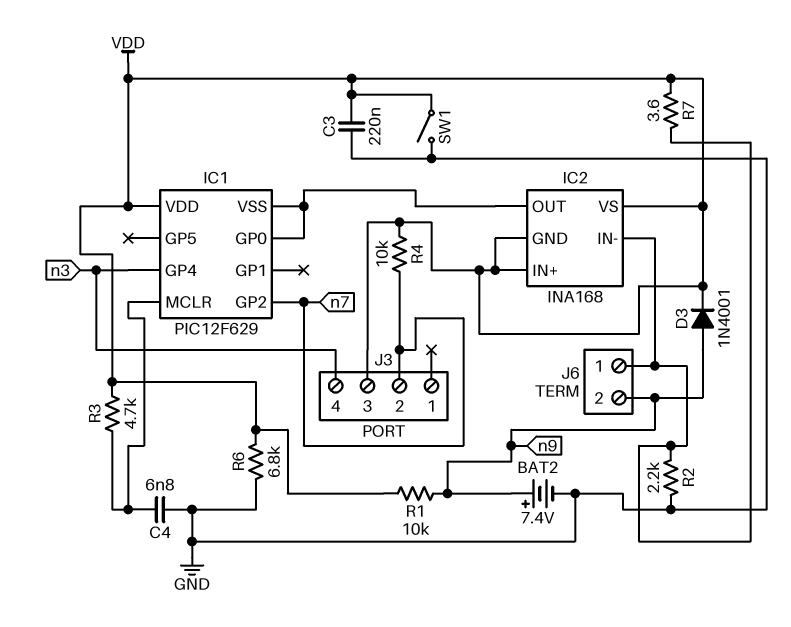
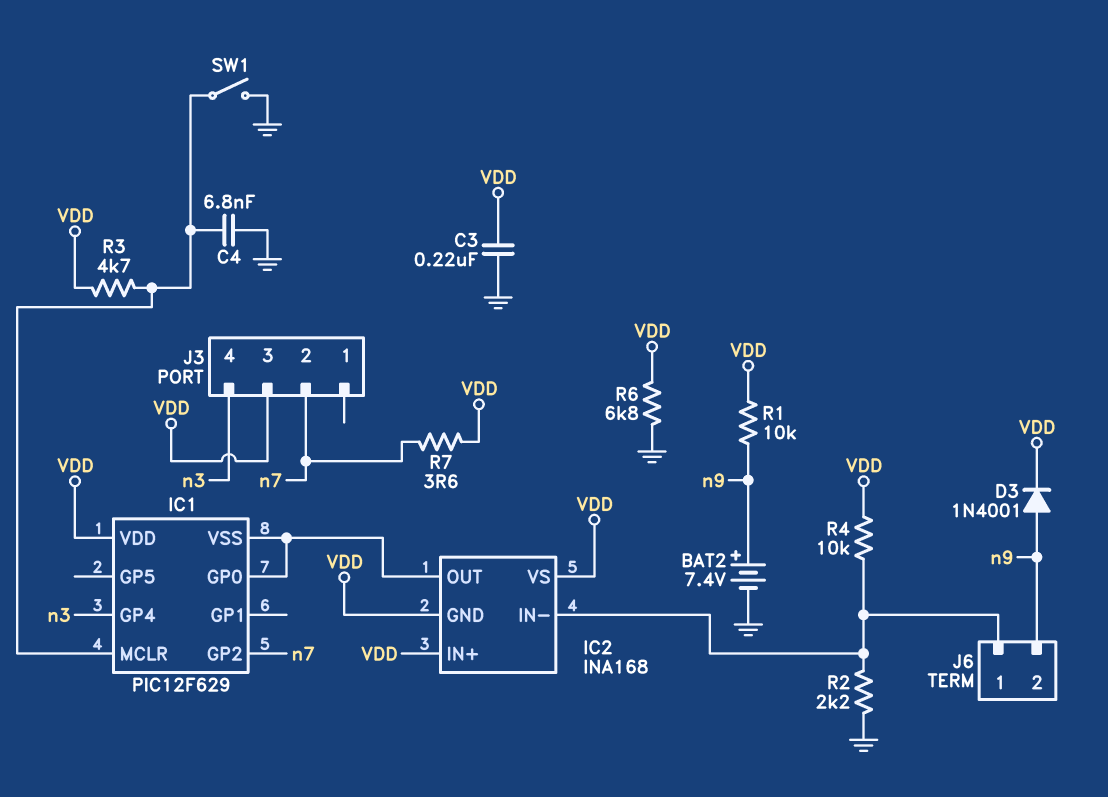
R4: 10k (VDD, n7) -> 10k (IC2/IN-, VDD)
R7: 3.6 (IC2/IN-, VDD) -> 3.6 (VDD, n7)
SW1: switch (GND, VDD) -> switch (GND, IC1/MCLR)

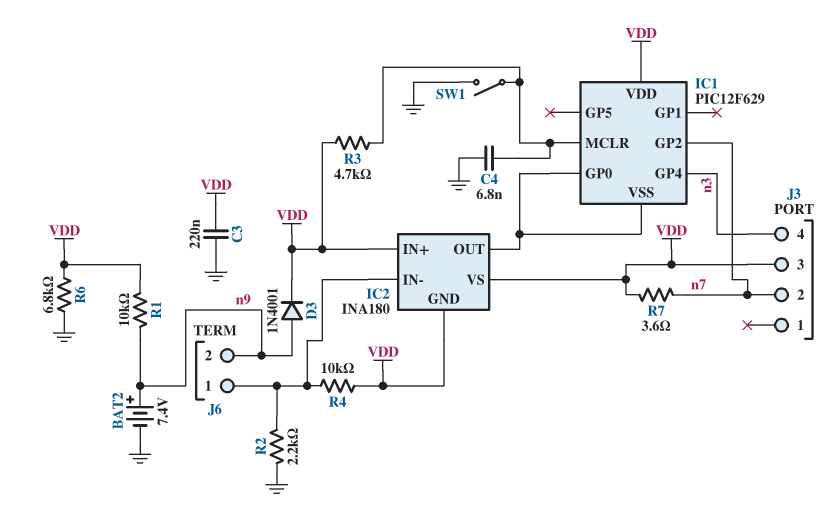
IC2: INA168 -> INA180

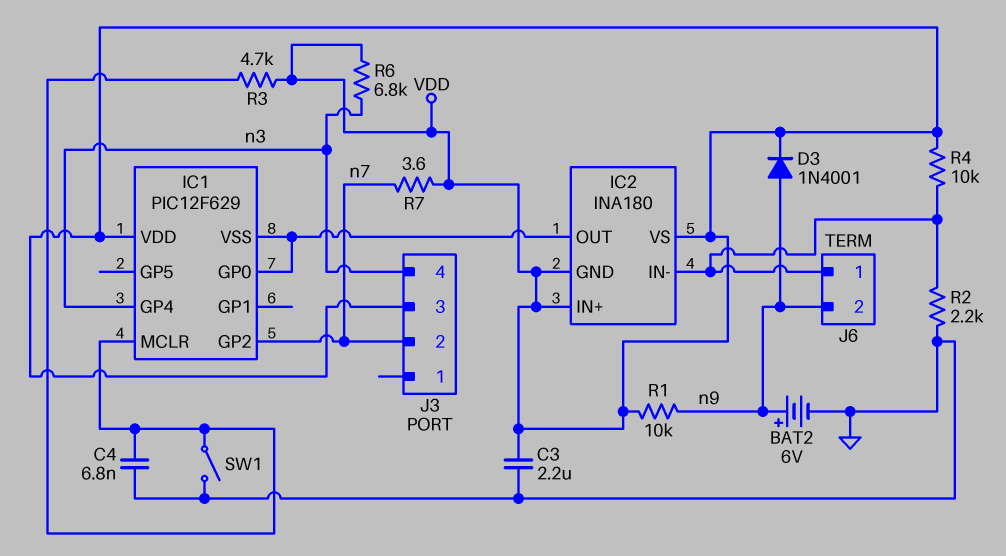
BAT2: 7.4V (plus n9, minus GND) -> 6V (plus n9, minus GND)
C3: 220nF (GND, VDD) -> 2.2uF (GND, VDD)
R6: 6.8k (GND, VDD) -> 6.8k (VDD, n3)

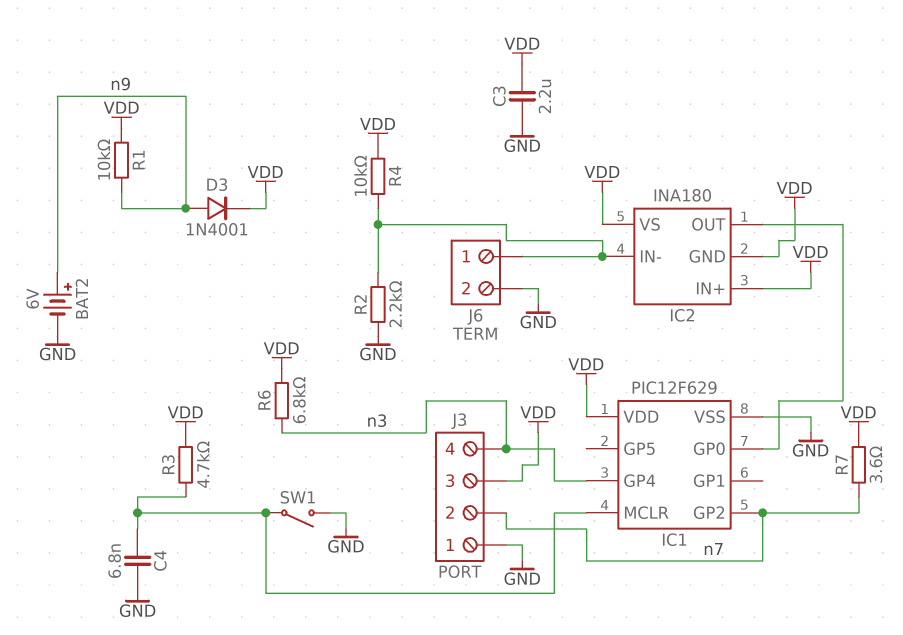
IC1 pin VSS: IC1/GP0 -> GND
J3 pin 1: none -> GND
J6 pin 2: n9 -> GND

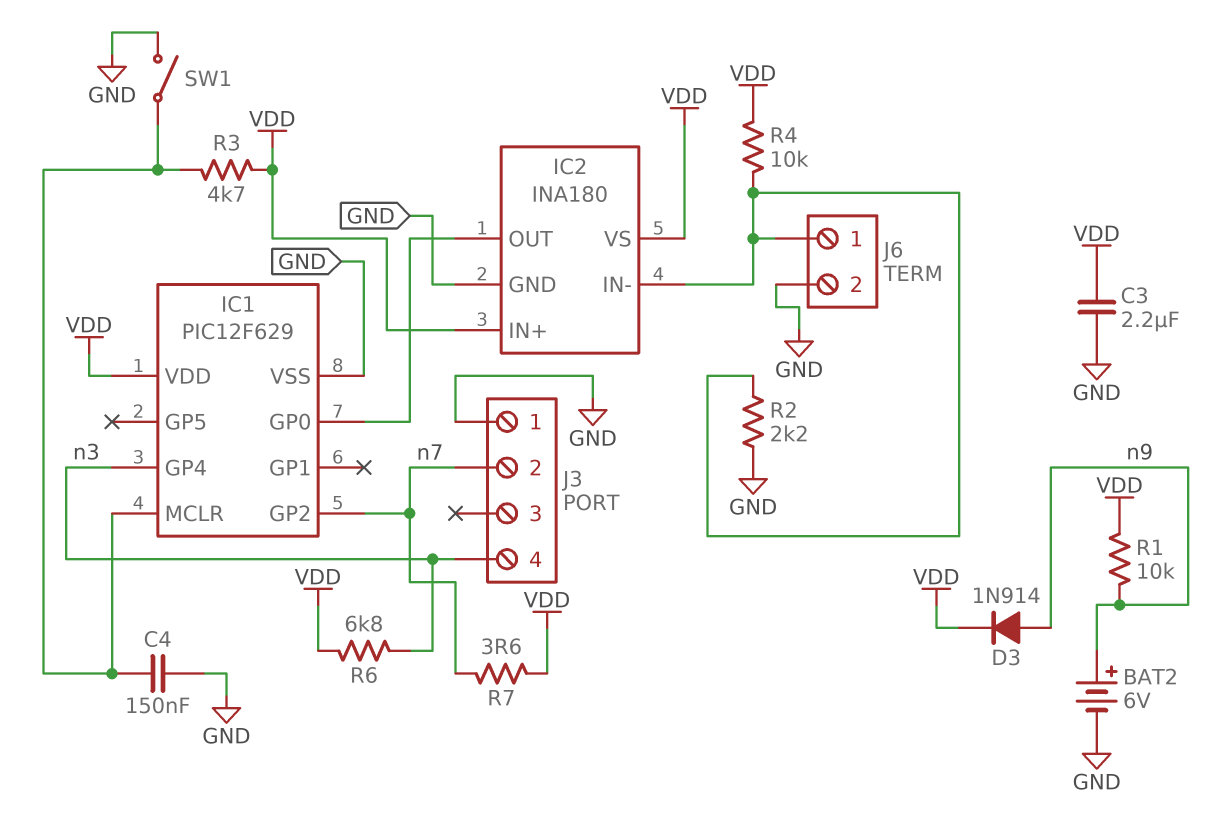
C4: 6.8nF (GND, IC1/MCLR) -> 150nF (GND, IC1/MCLR)
D3: diode 1N4001 (A n9, K VDD) -> diode 1N914 (A n9, K VDD)
IC2 pin GND: VDD -> GND
J3 pin 3: VDD -> none

